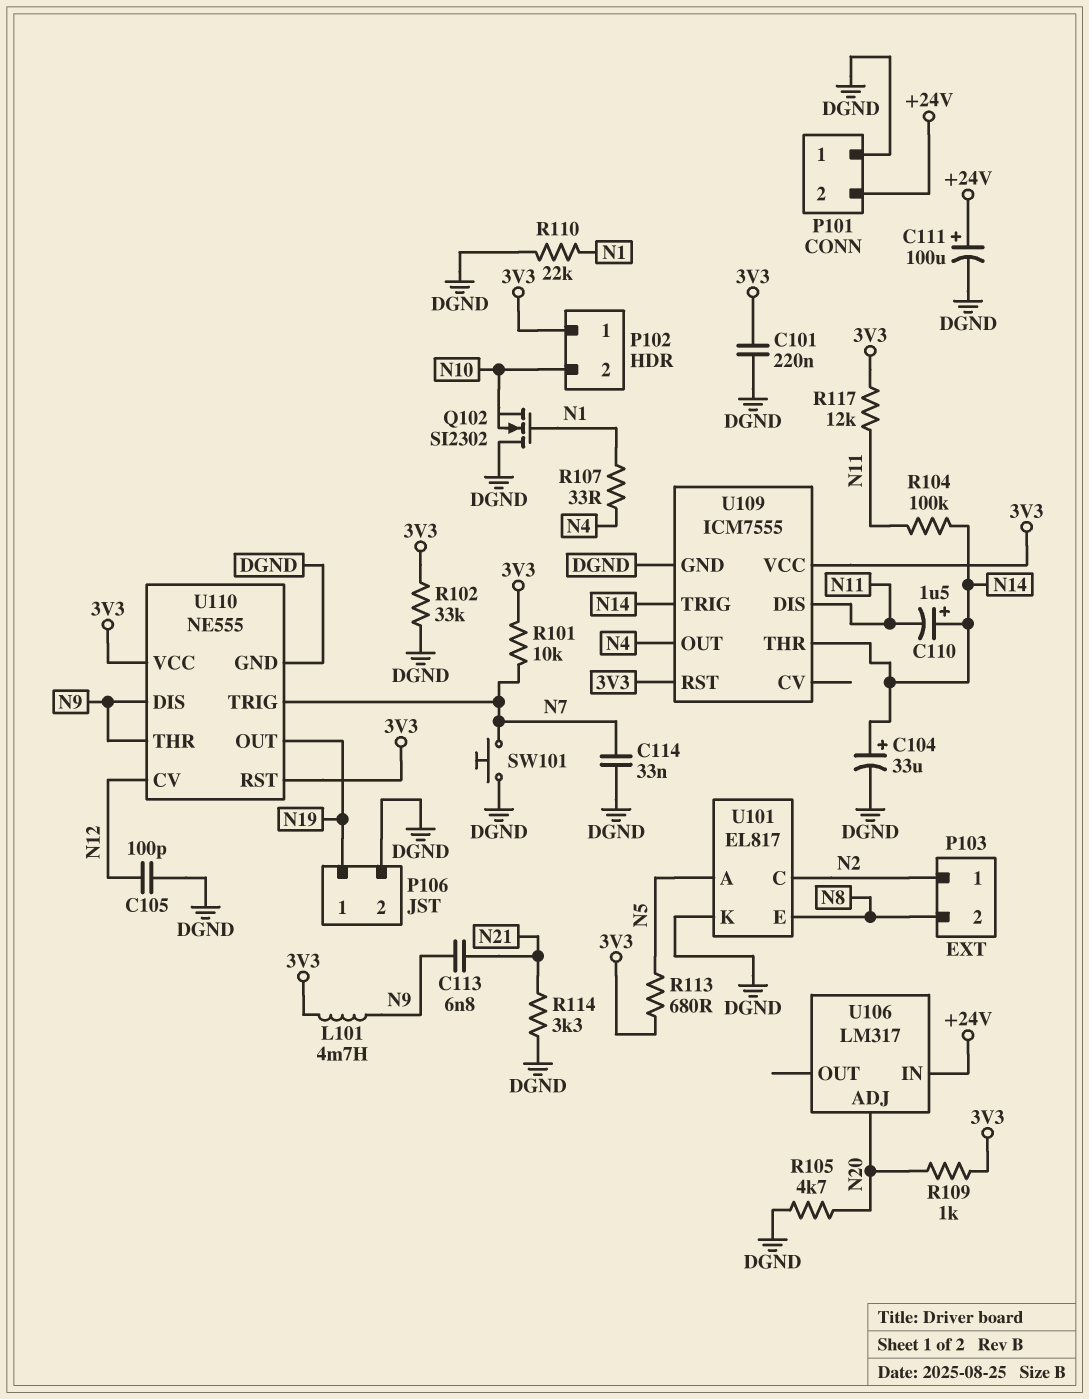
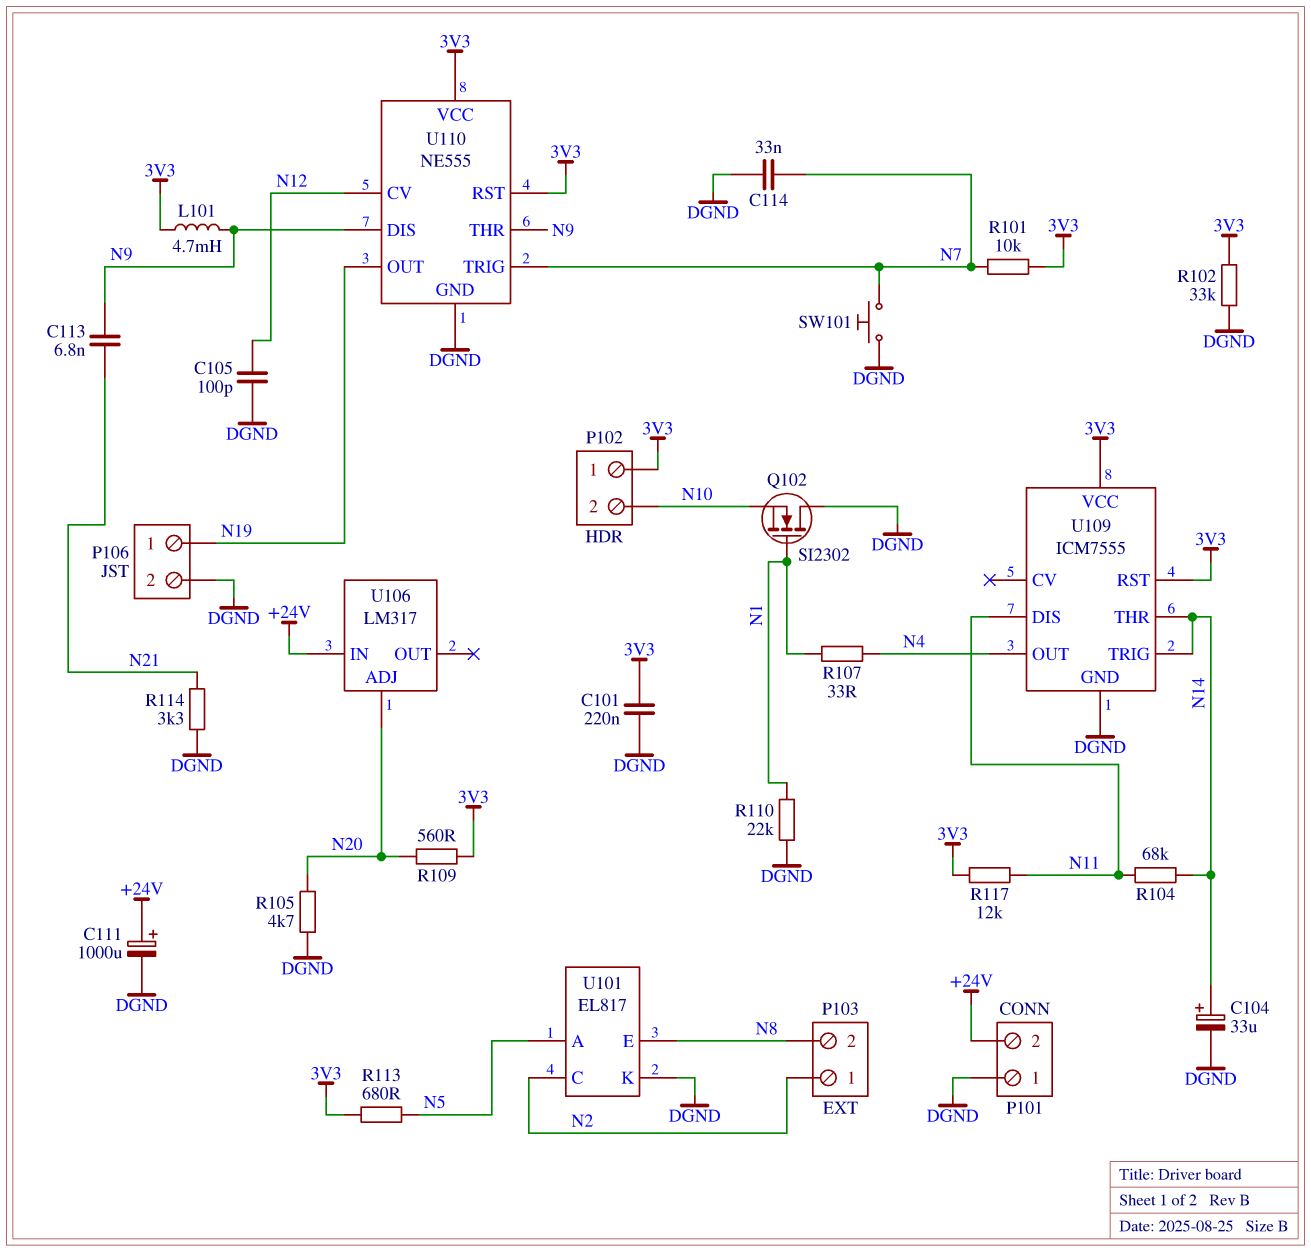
C110: 1.5uF (plus N14, minus N11) -> none
C111: 100uF (plus +24V, minus DGND) -> 1000uF (plus +24V, minus DGND)
R104: 100k (N11, N14) -> 68k (N11, N14)
R109: 1k (3V3, N20) -> 560 (3V3, N20)

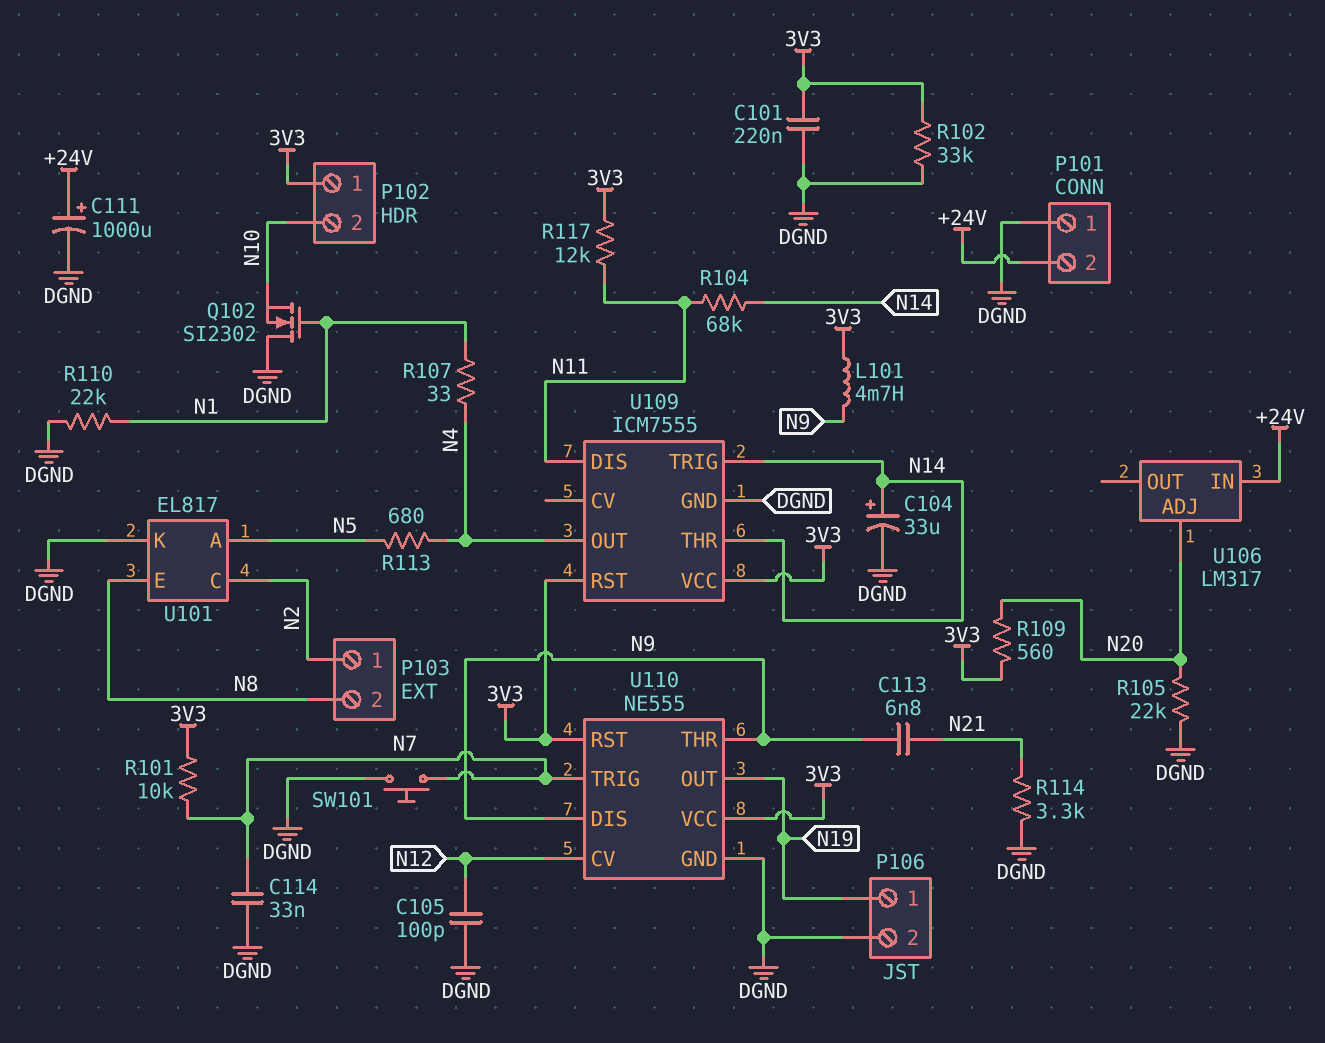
R105: 4.7k (DGND, N20) -> 22k (DGND, N20)
R113: 680 (3V3, N5) -> 680 (N4, N5)

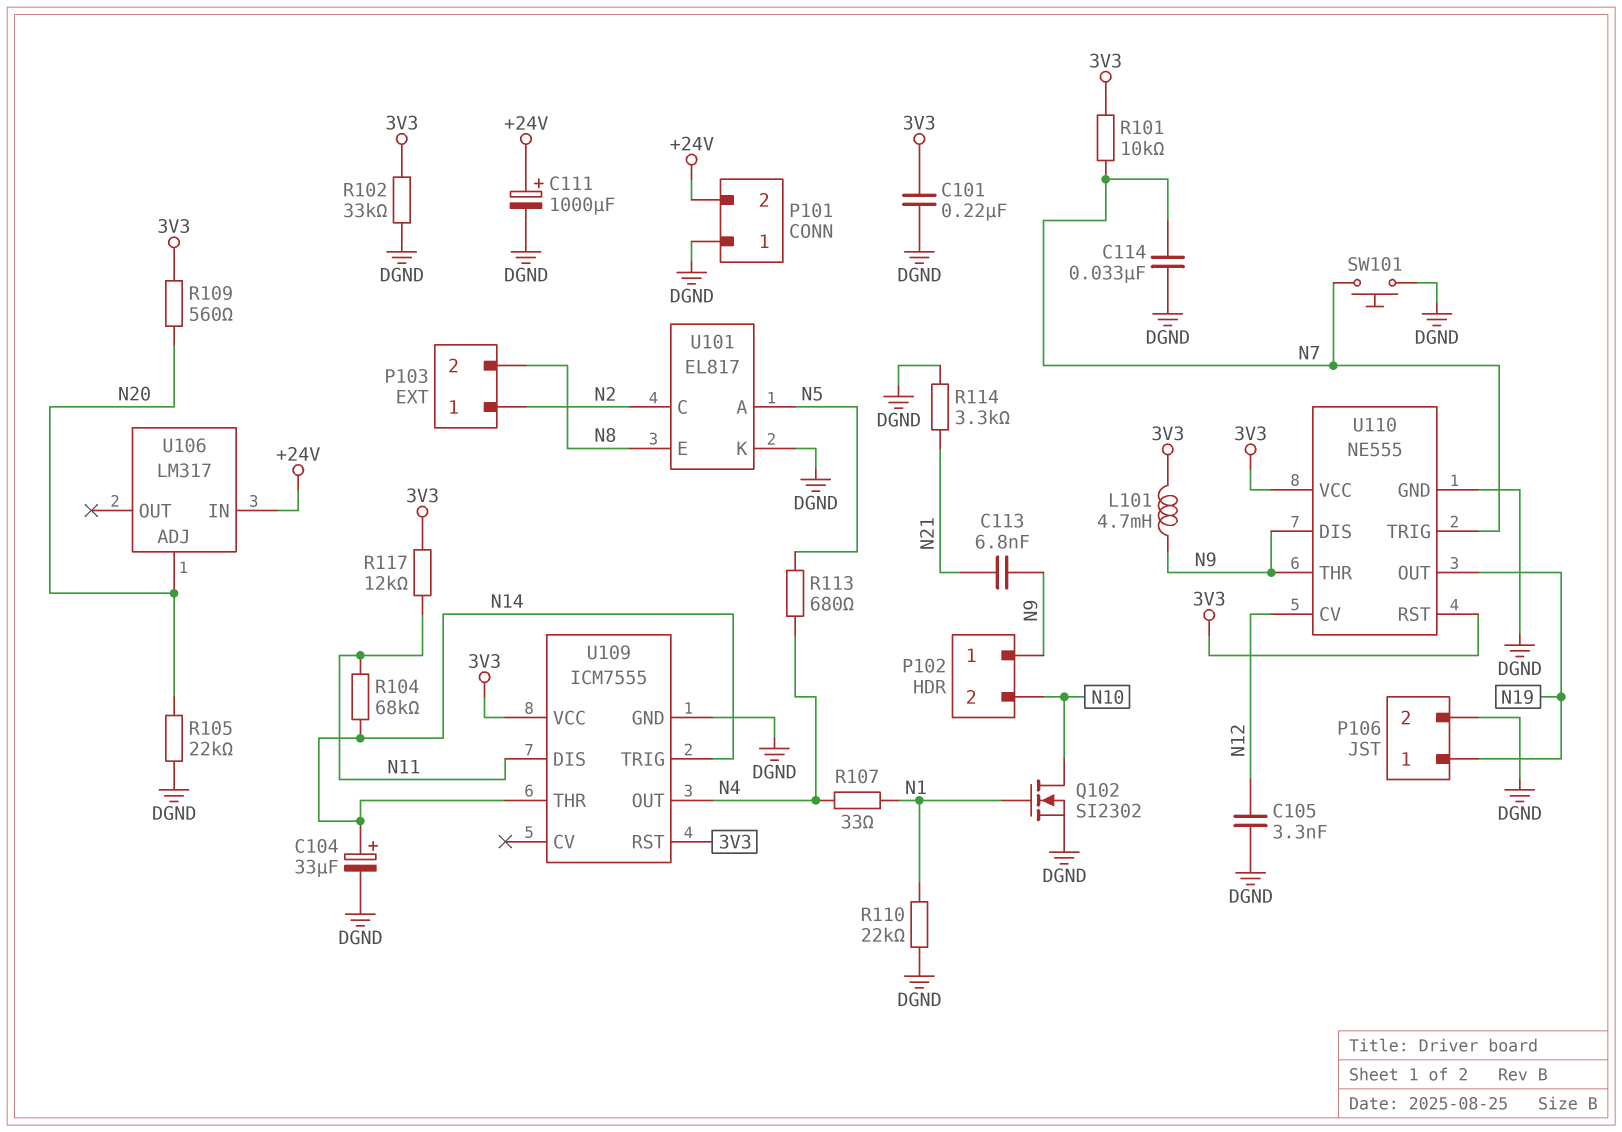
C105: 100pF (DGND, N12) -> 3.3nF (DGND, N12)
P102 pin 1: 3V3 -> N9
Q102: NMOS SI2302 (G N1, D DGND, S N10) -> NMOS SI2302 (G N1, D N10, S DGND)

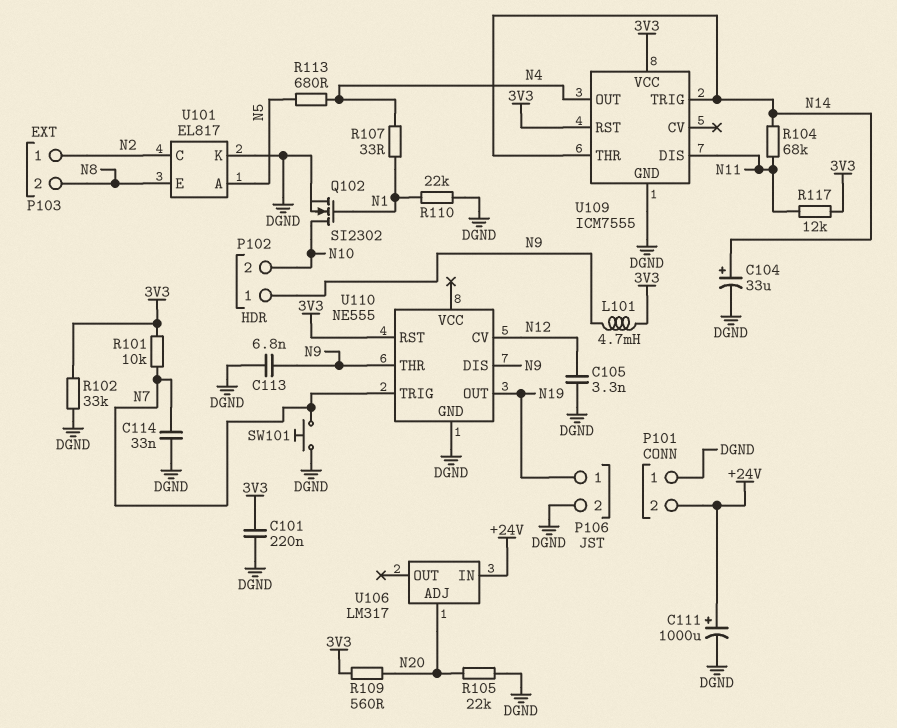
C113: 6.8nF (N9, N21) -> 6.8nF (DGND, N9)
R114: 3.3k (DGND, N21) -> none
U110 pin VCC: 3V3 -> none

